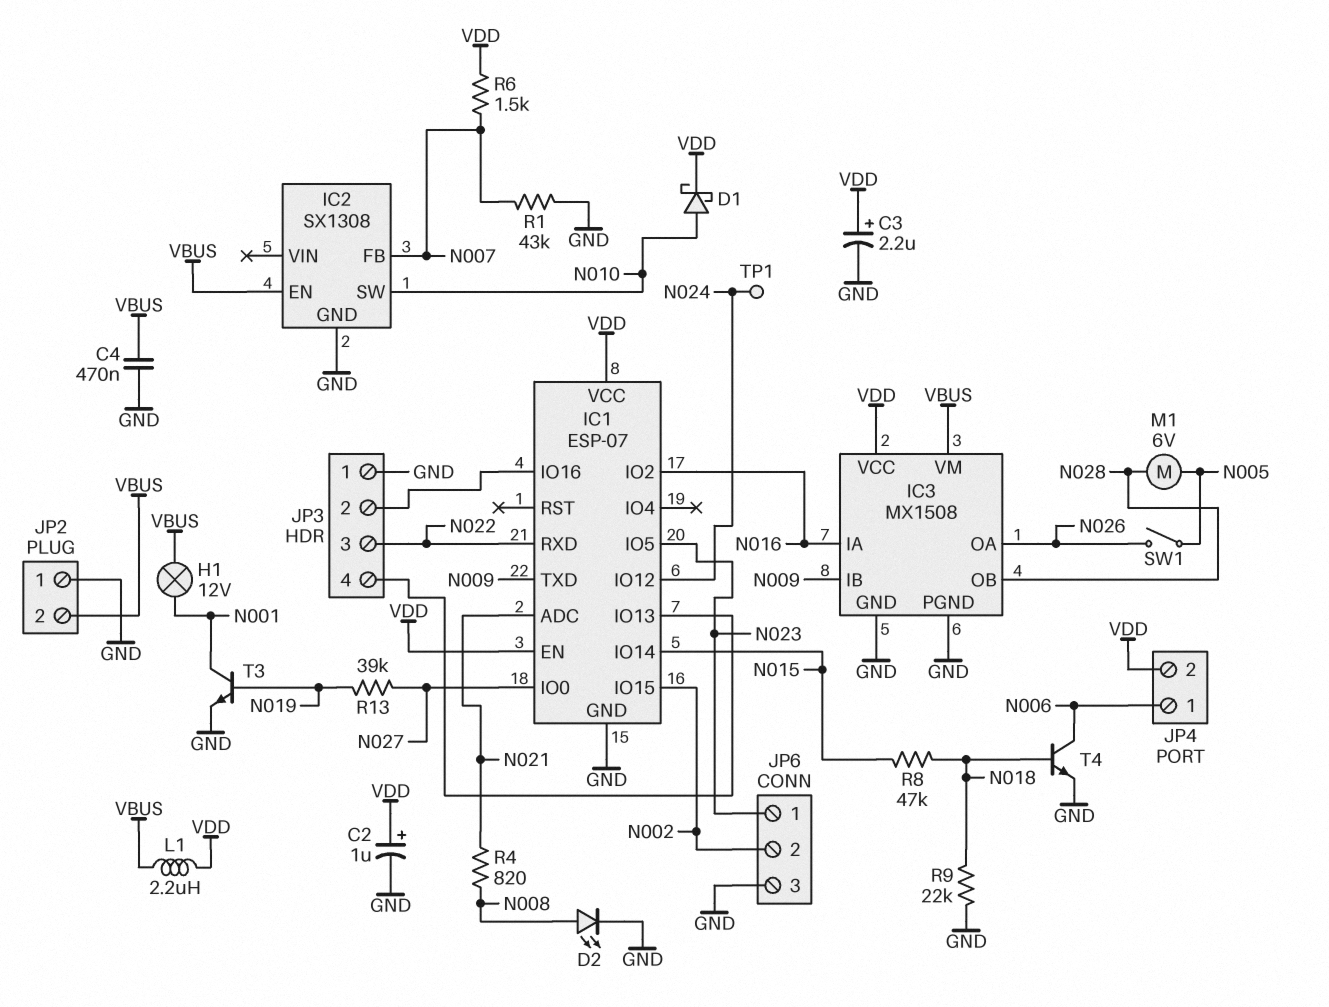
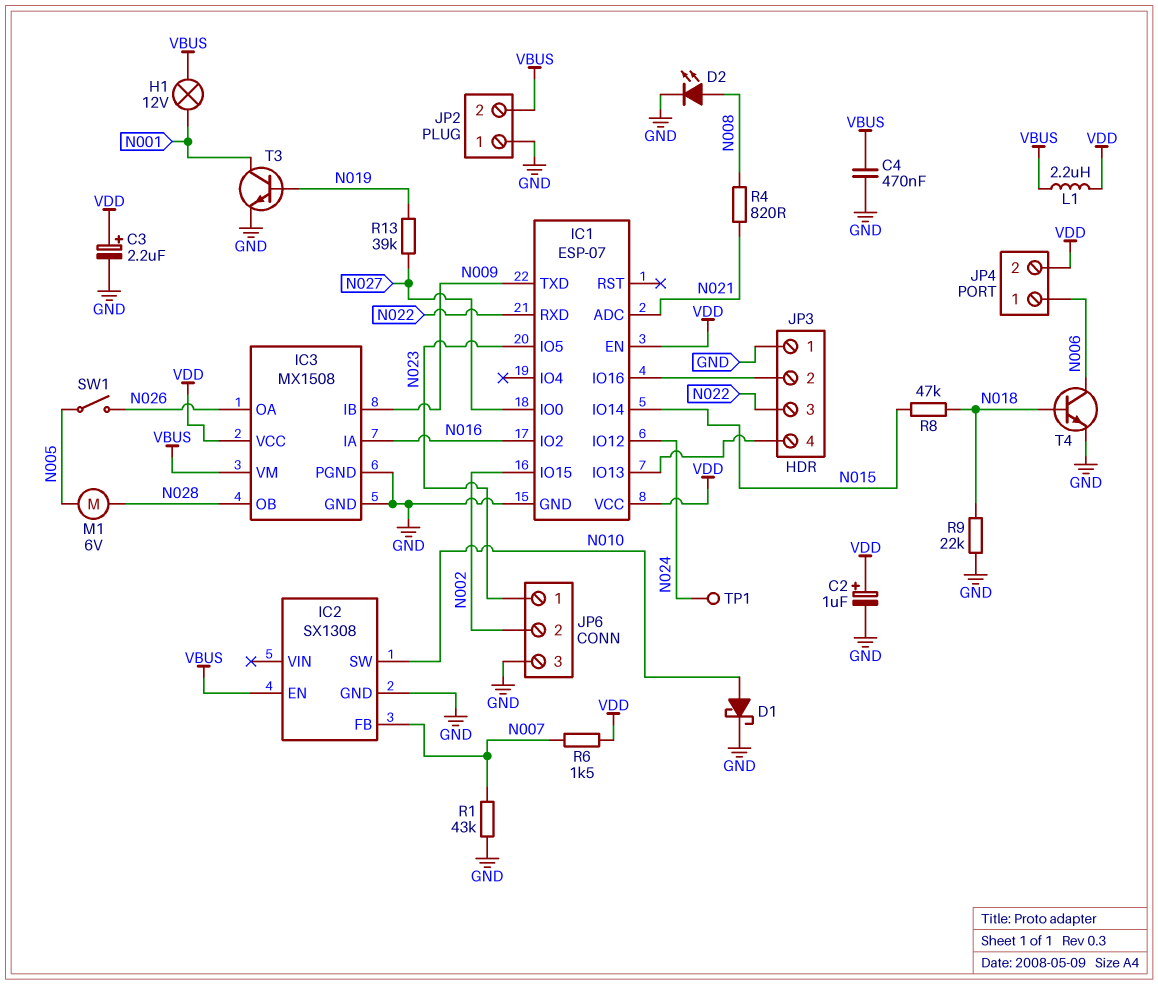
D1: schottky (A N010, K VDD) -> schottky (A N010, K GND)

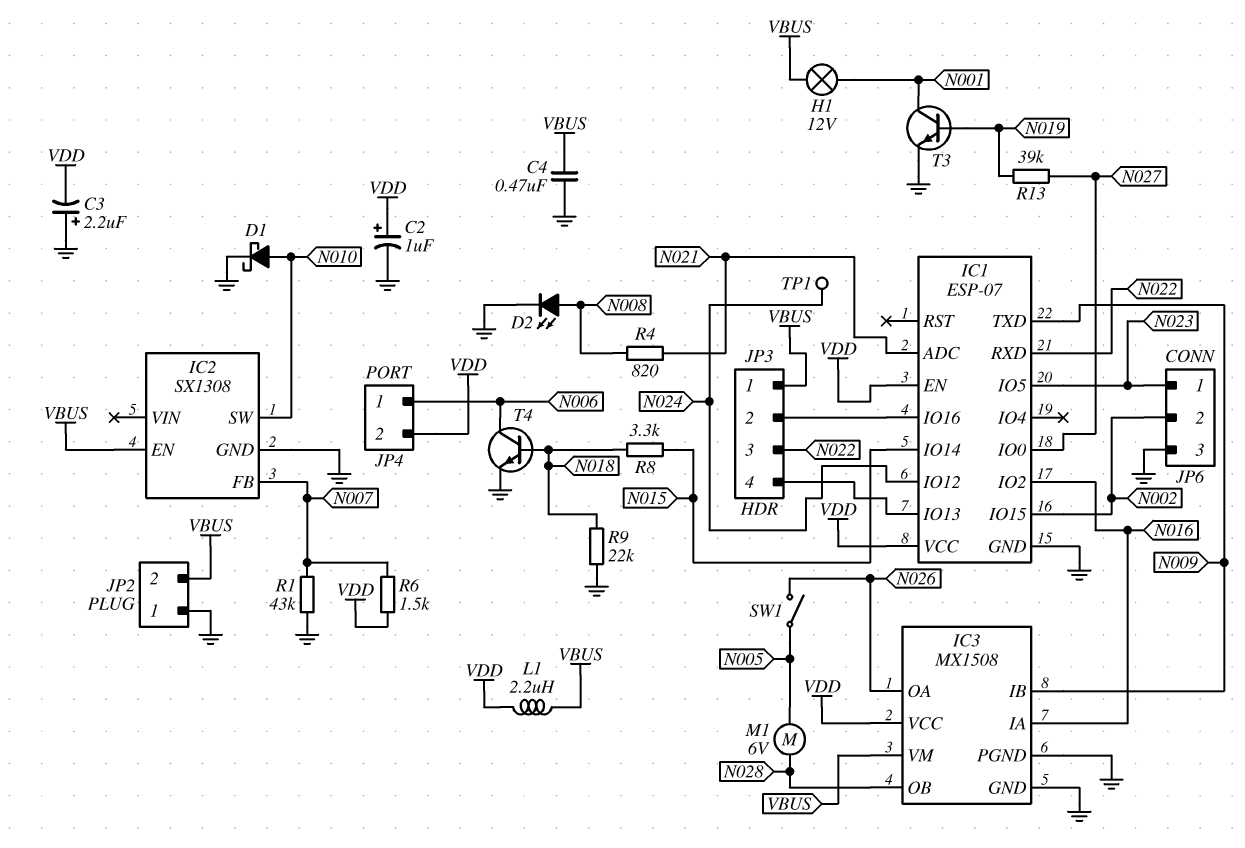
C3: 2.2uF (plus VDD, minus GND) -> 2.2uF (plus GND, minus VDD)
JP3 pin 1: GND -> VBUS
R8: 47k (N015, N018) -> 3.3k (N015, N018)

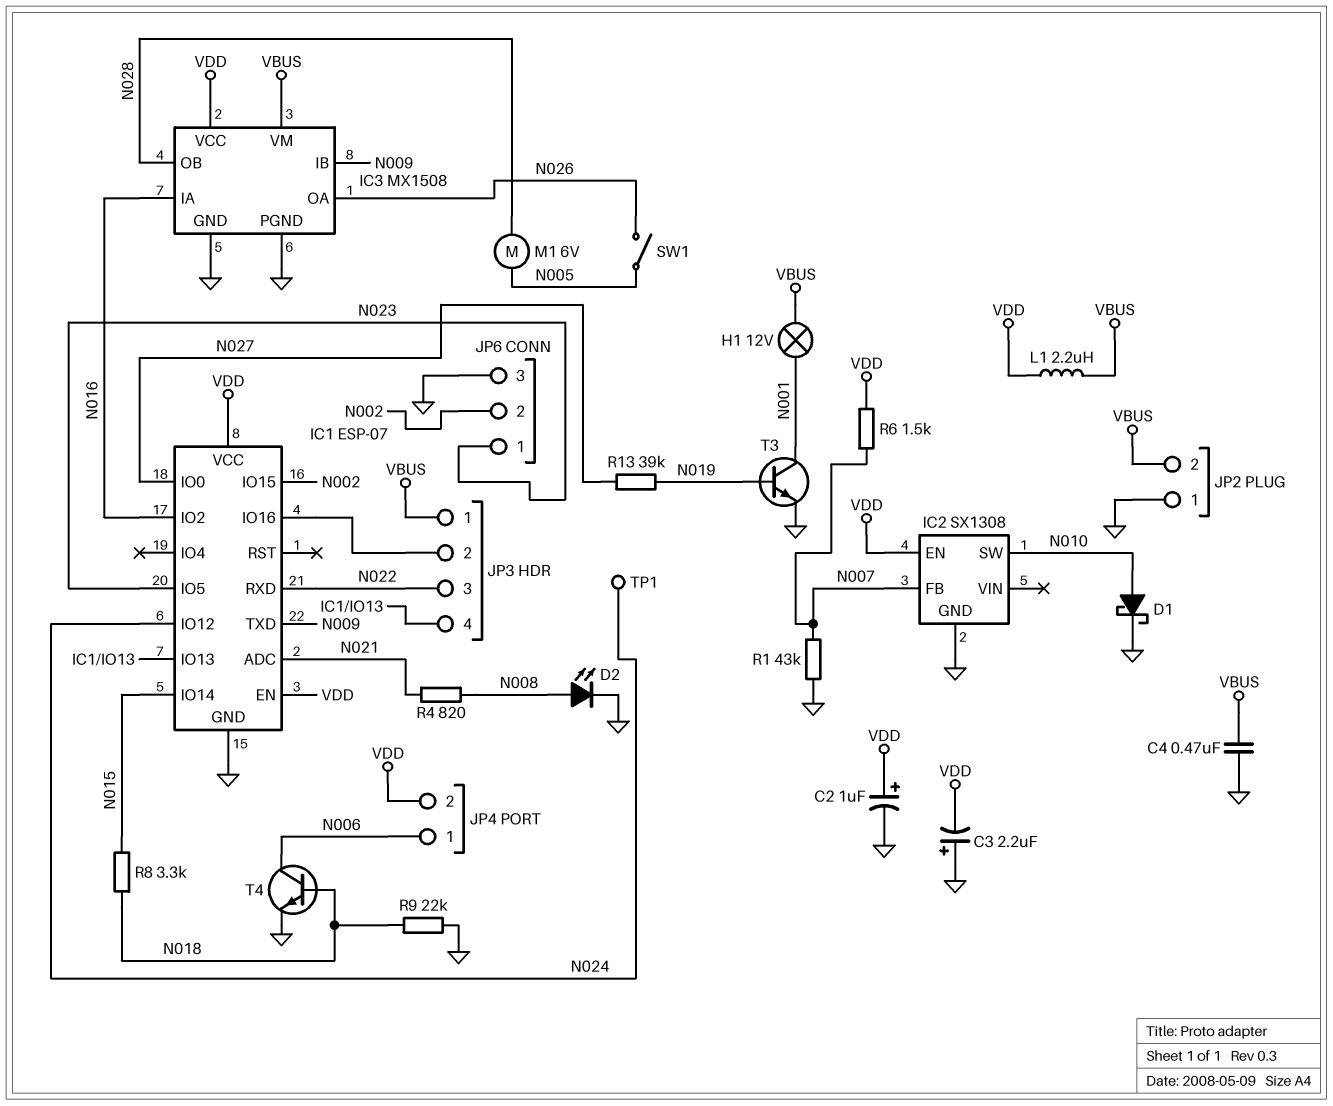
IC2 pin EN: VBUS -> VDD

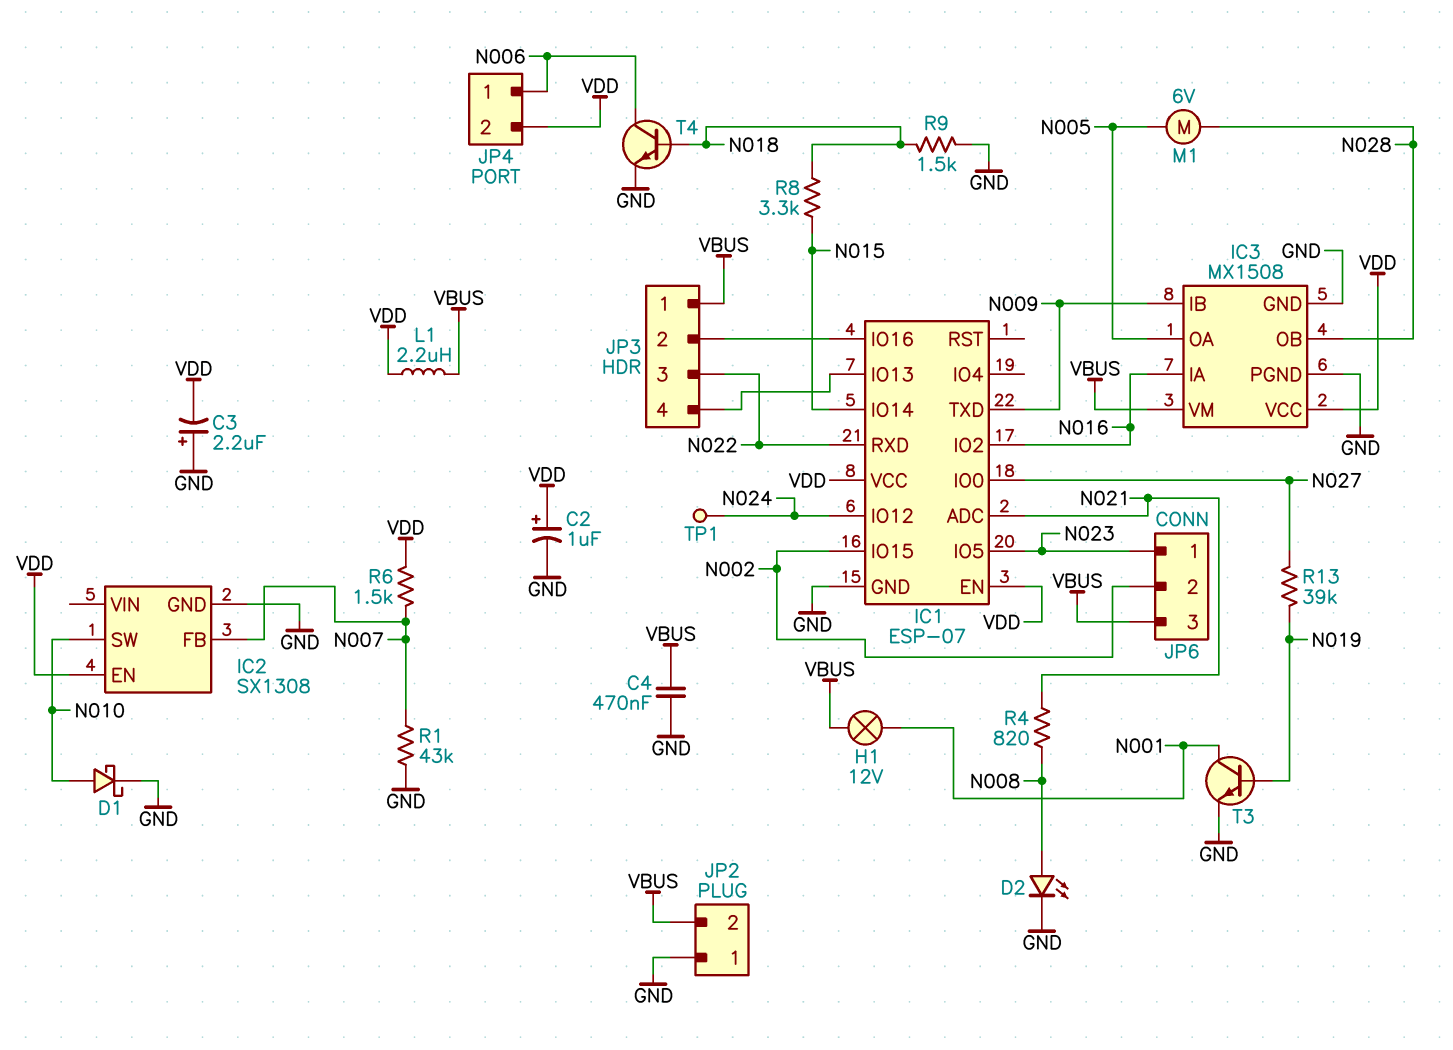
IC3 pin OA: N026 -> N005
JP6 pin 3: GND -> VBUS
R9: 22k (GND, N018) -> 1.5k (GND, N018)
SW1: switch (N005, N026) -> none

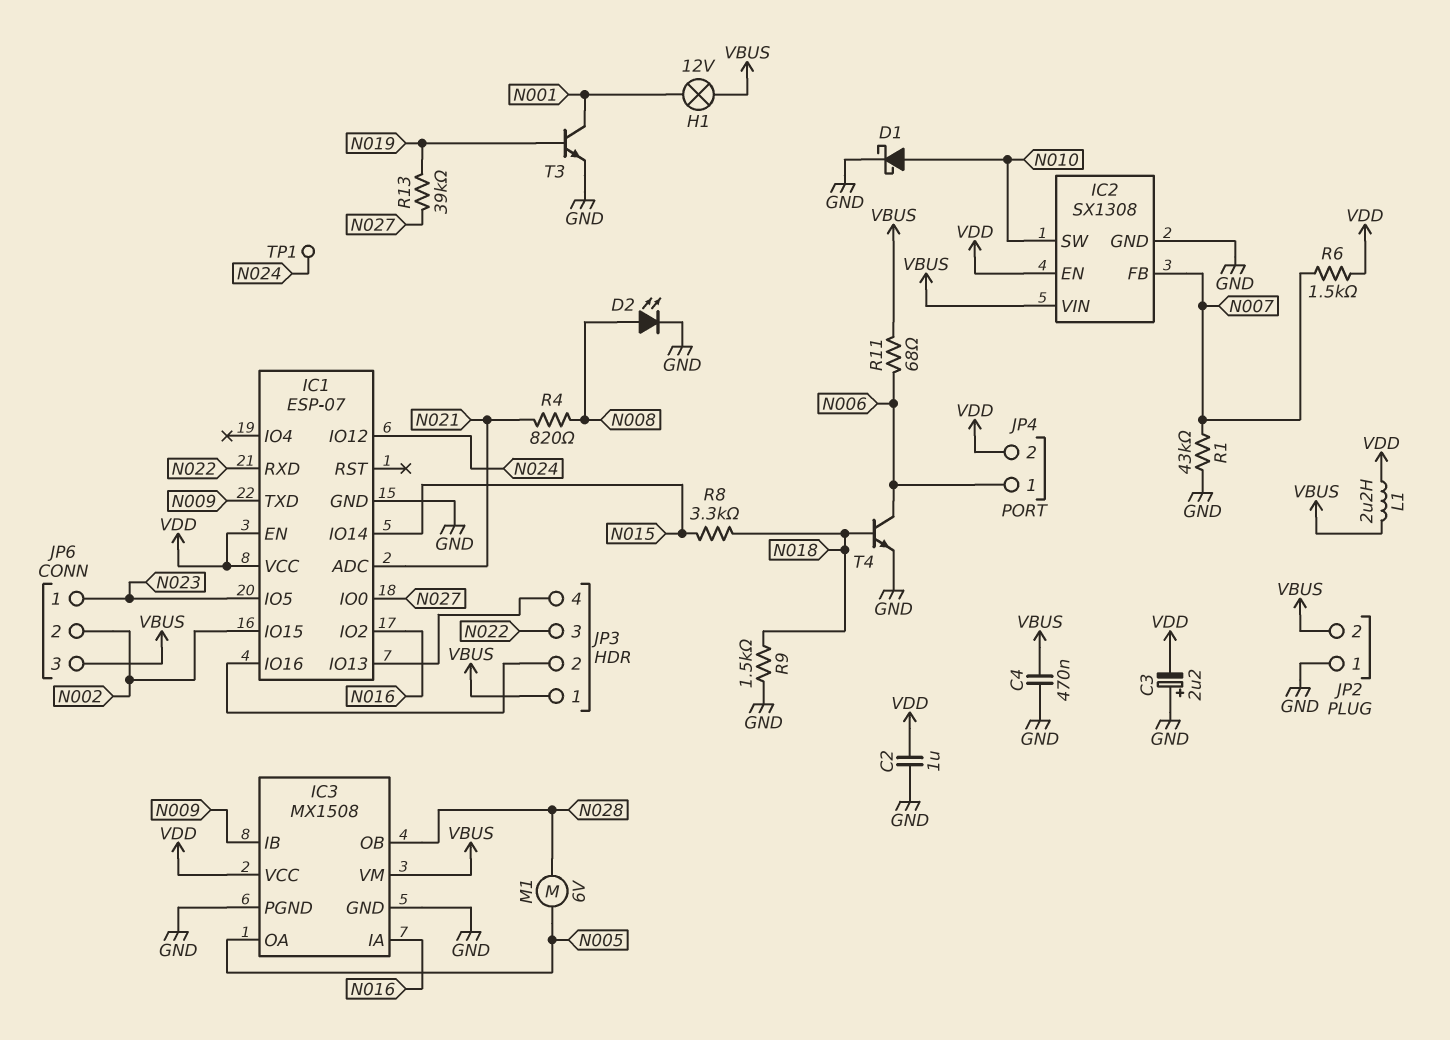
C2: 1uF (plus VDD, minus GND) -> 1uF (GND, VDD)
IC2 pin VIN: none -> VBUS
R11: none -> 68 (N006, VBUS)

